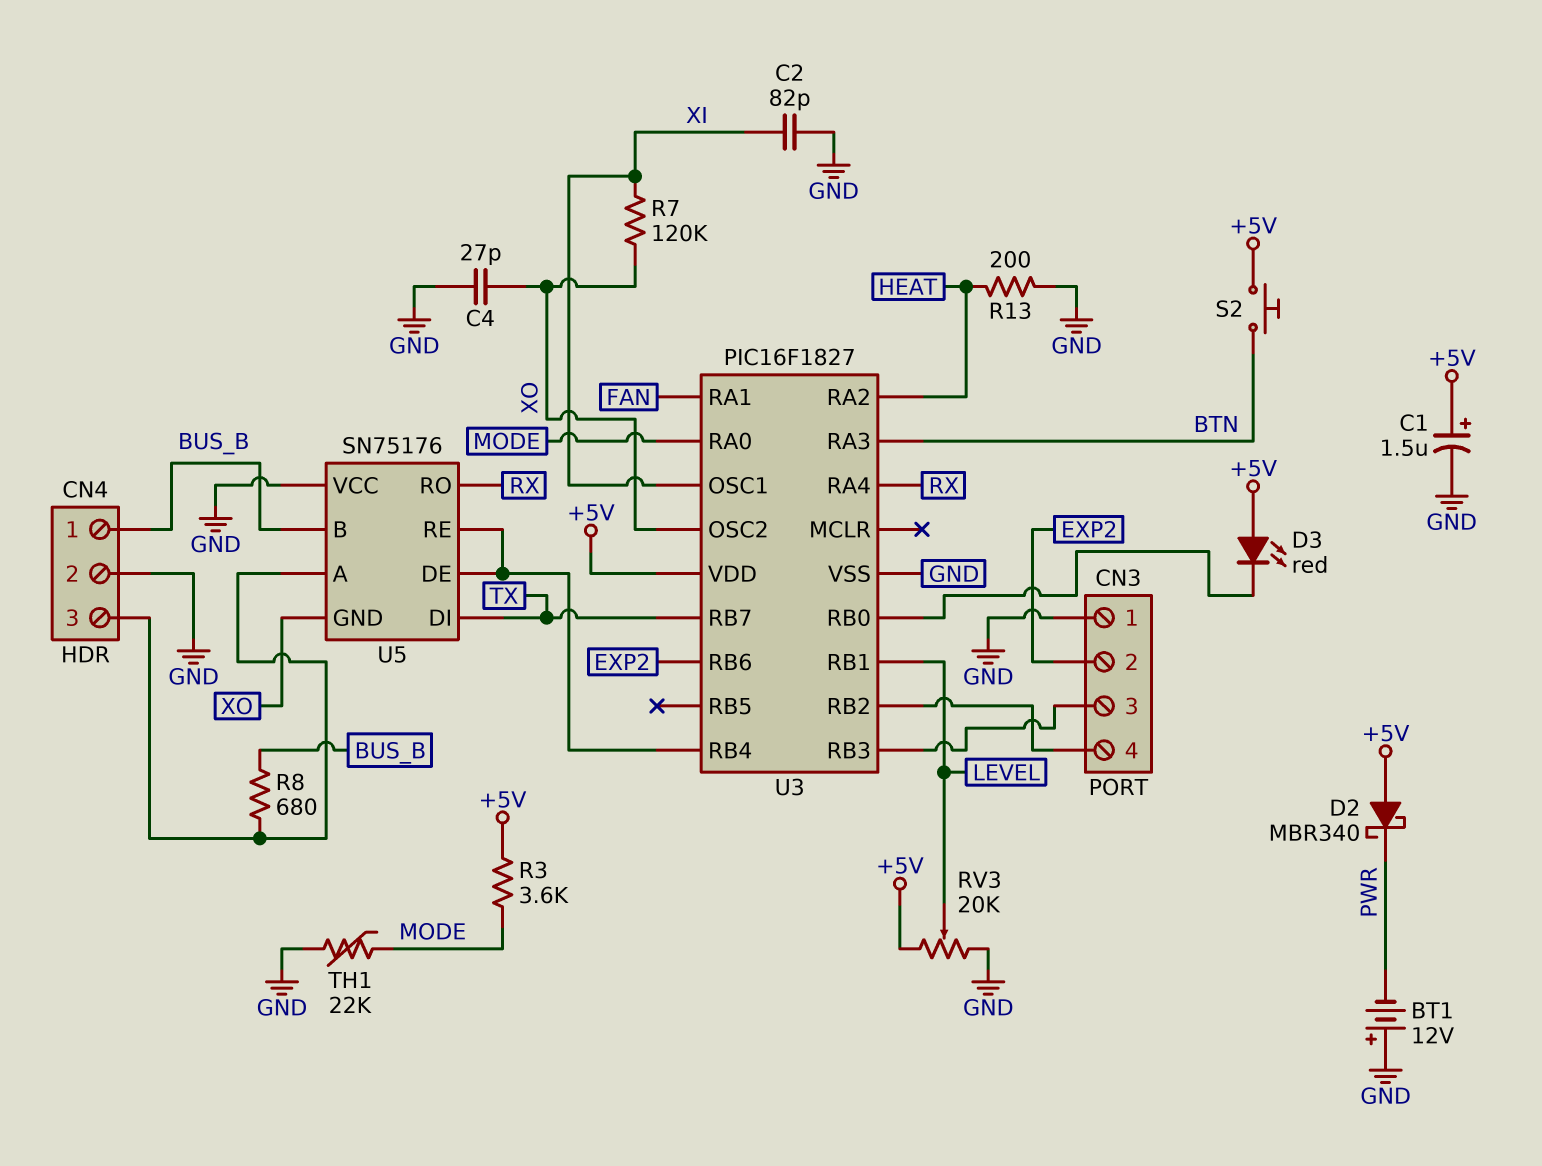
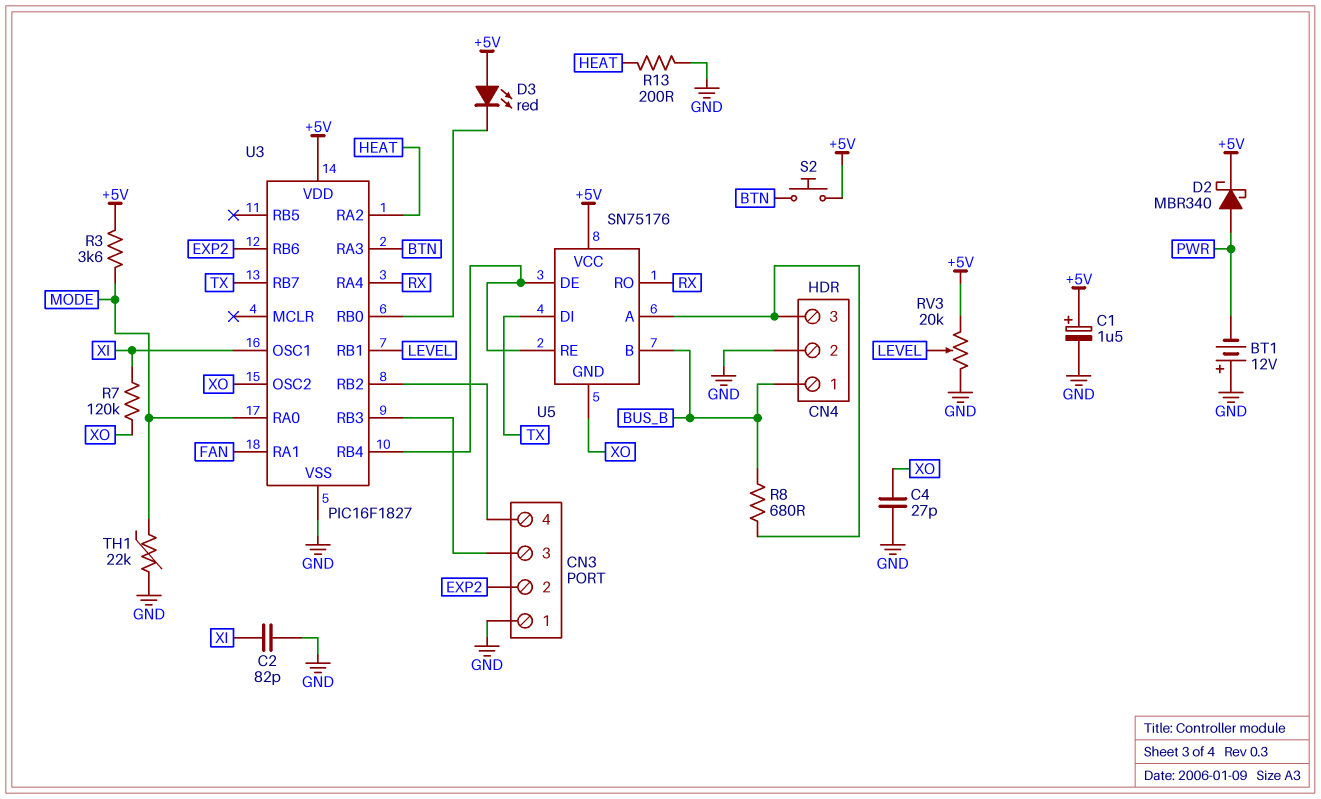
D2: schottky MBR340 (A +5V, K PWR) -> schottky MBR340 (A PWR, K +5V)
U5 pin VCC: GND -> +5V

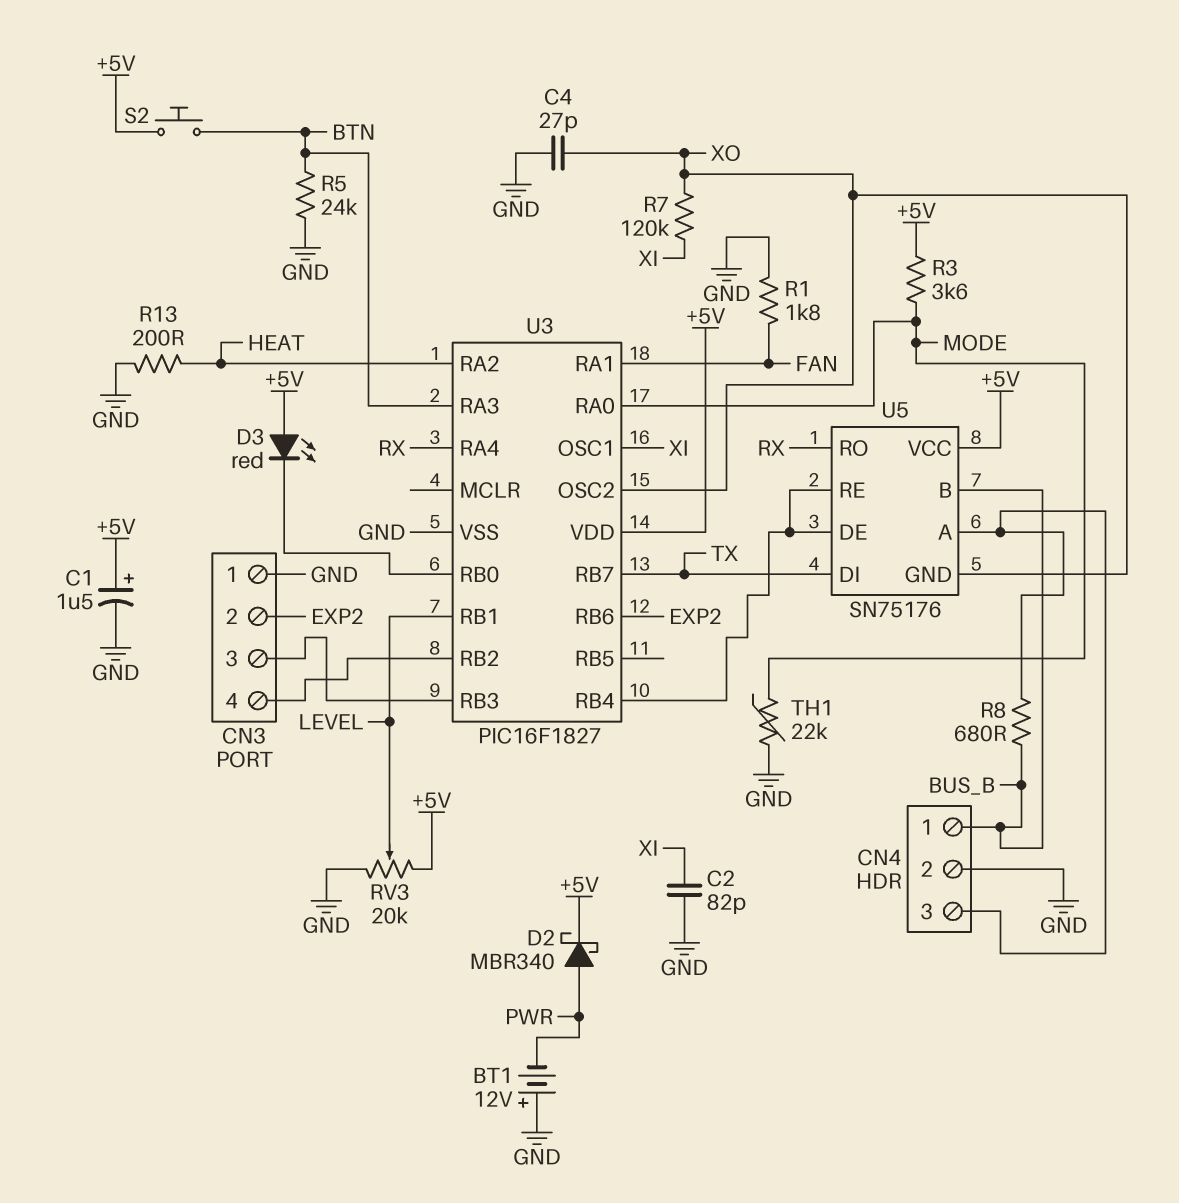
R1: none -> 1.8k (FAN, GND)
R5: none -> 24k (BTN, GND)

